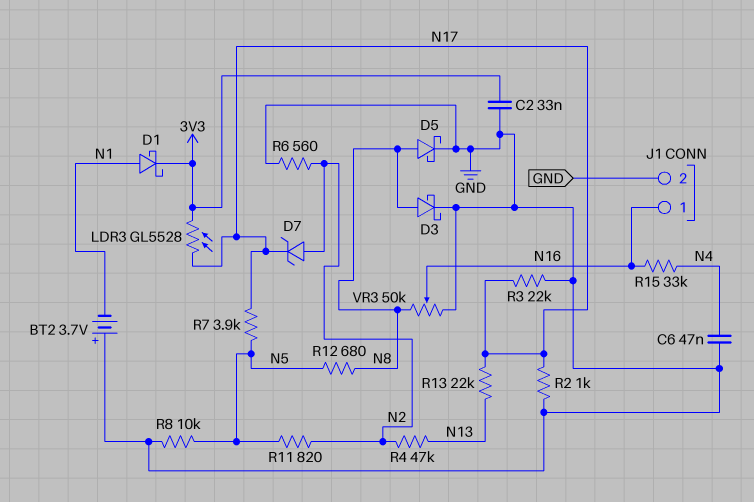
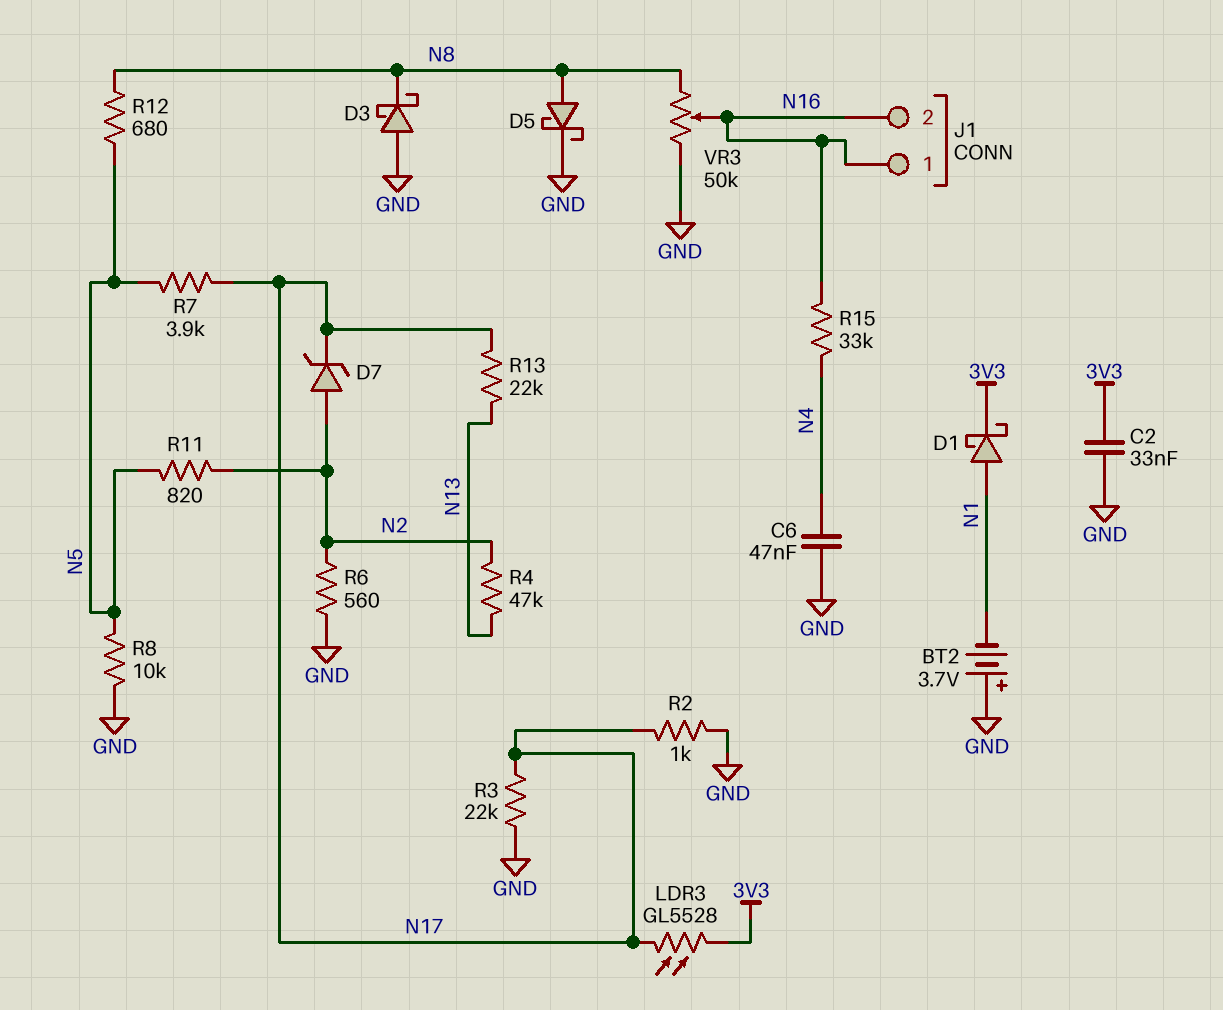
D3: schottky (A N8, K GND) -> schottky (A GND, K N8)
J1 pin 2: GND -> N16

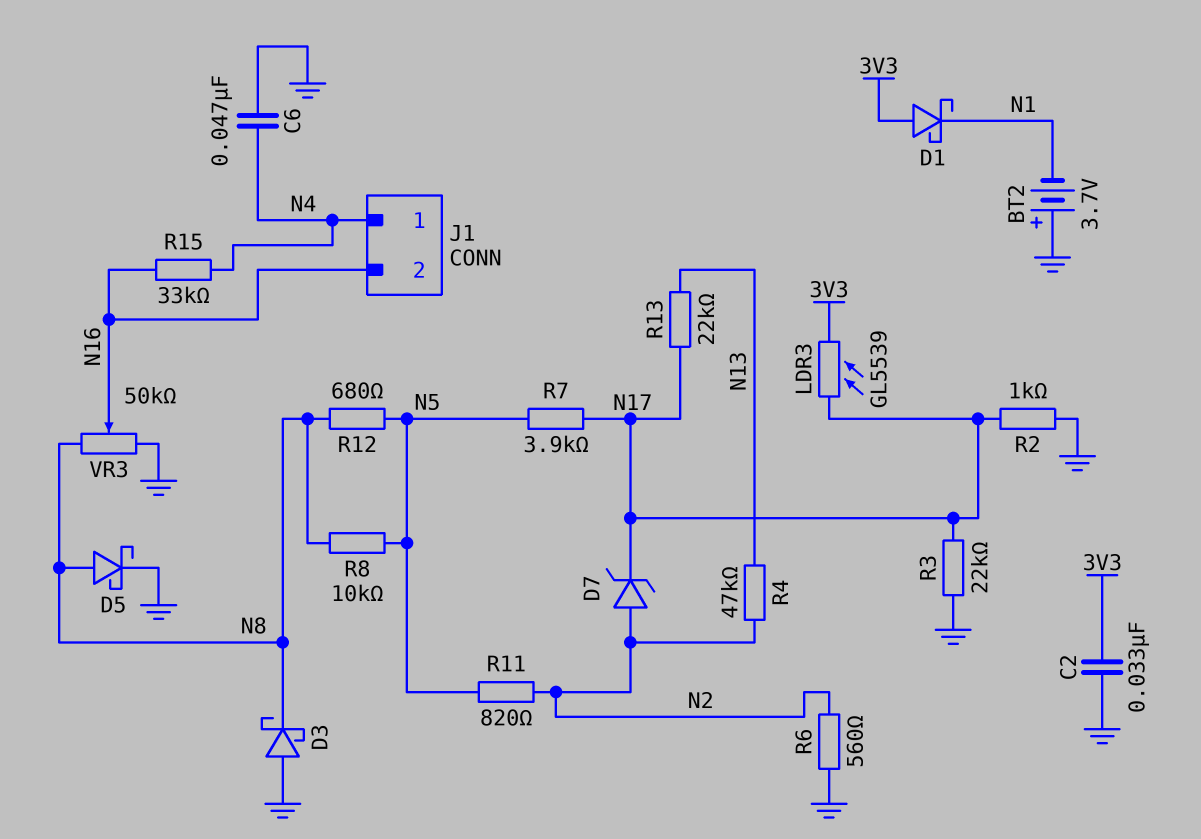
D1: schottky (A N1, K 3V3) -> schottky (A 3V3, K N1)
J1 pin 1: N16 -> N4
LDR3: GL5528 (3V3, N17) -> GL5539 (3V3, N17)
R8: 10k (GND, N5) -> 10k (N5, N8)

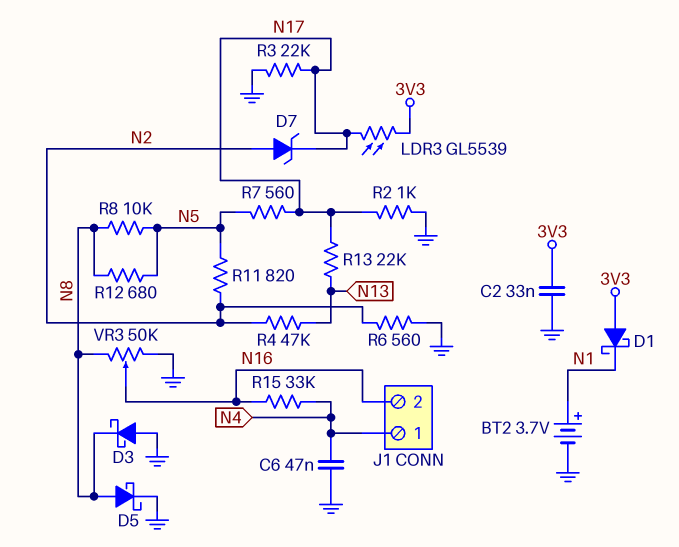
BT2: 3.7V (plus GND, minus N1) -> 3.7V (plus N1, minus GND)
R7: 3.9k (N5, N17) -> 560 (N5, N17)

